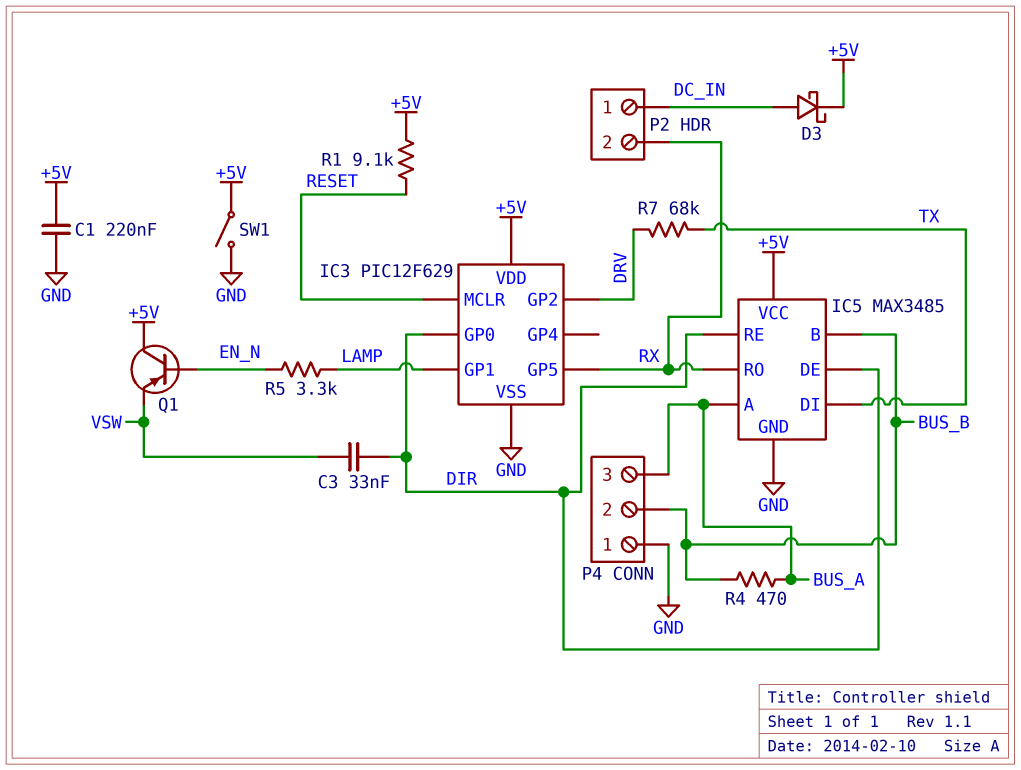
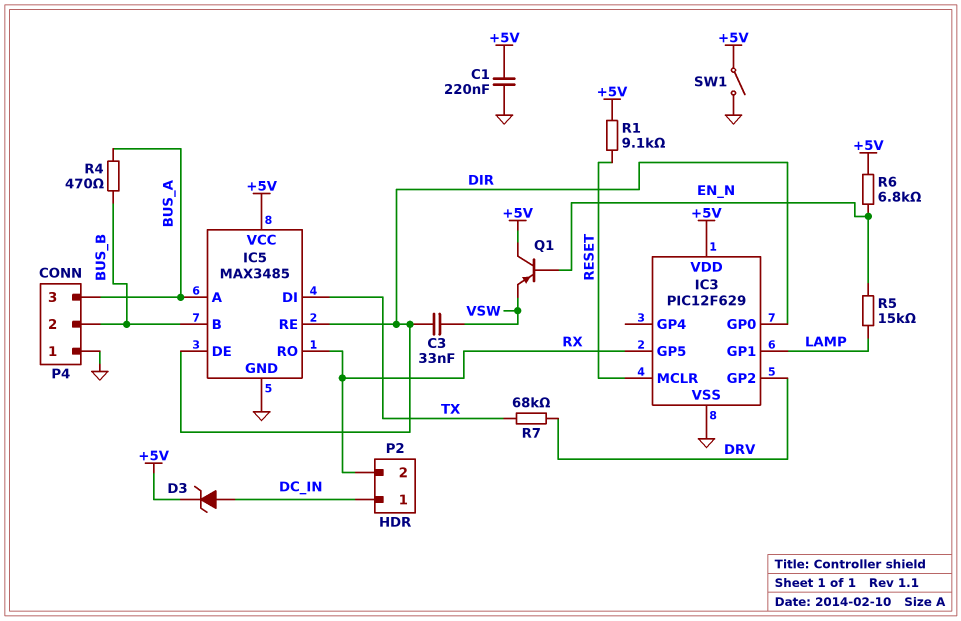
D3: schottky (A DC_IN, K +5V) -> zener (A DC_IN, K +5V)
R5: 3.3k (EN_N, LAMP) -> 15k (EN_N, LAMP)
R6: none -> 6.8k (+5V, EN_N)

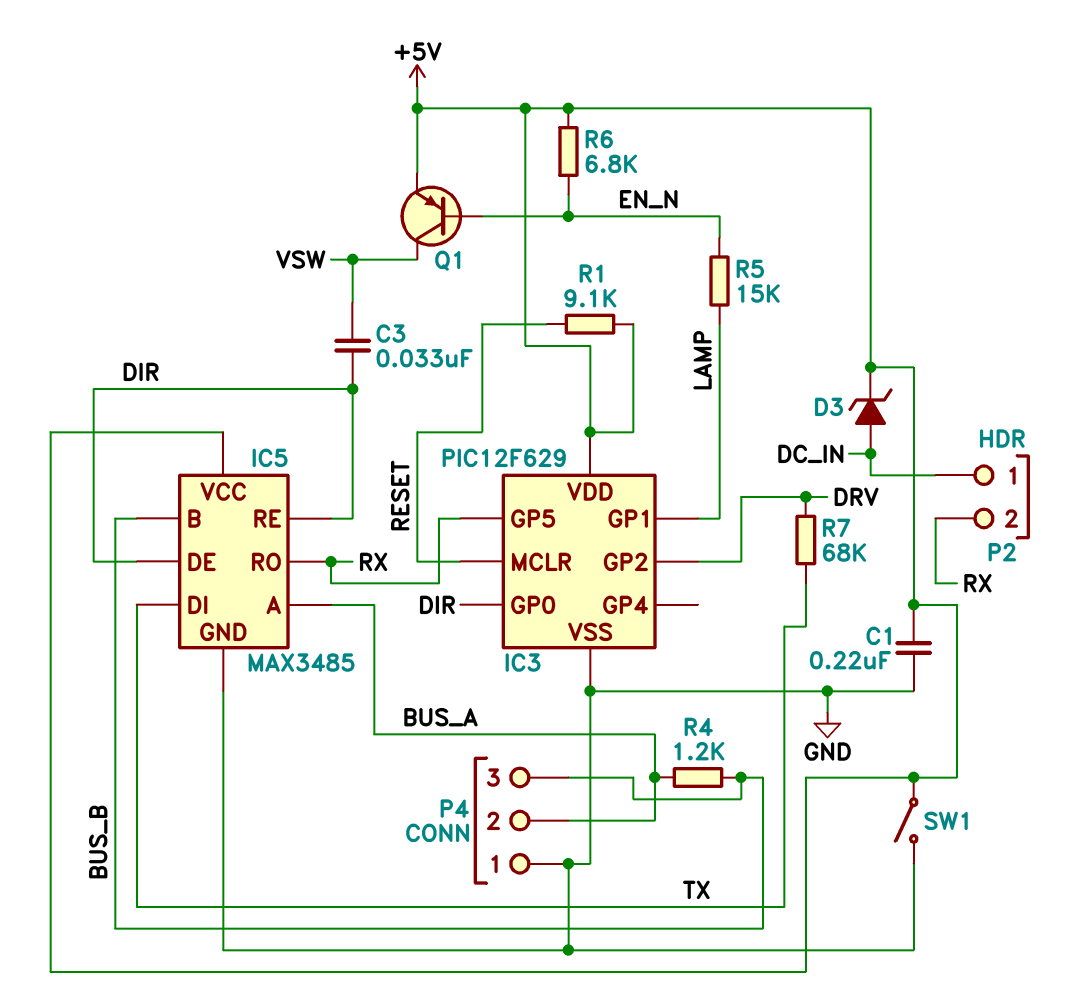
P4 pin 2: BUS_B -> BUS_A
P4 pin 3: BUS_A -> BUS_B
Q1: PNP (B EN_N, C +5V, E VSW) -> PNP (B EN_N, C VSW, E +5V)
R4: 470 (BUS_A, BUS_B) -> 1.2k (BUS_A, BUS_B)

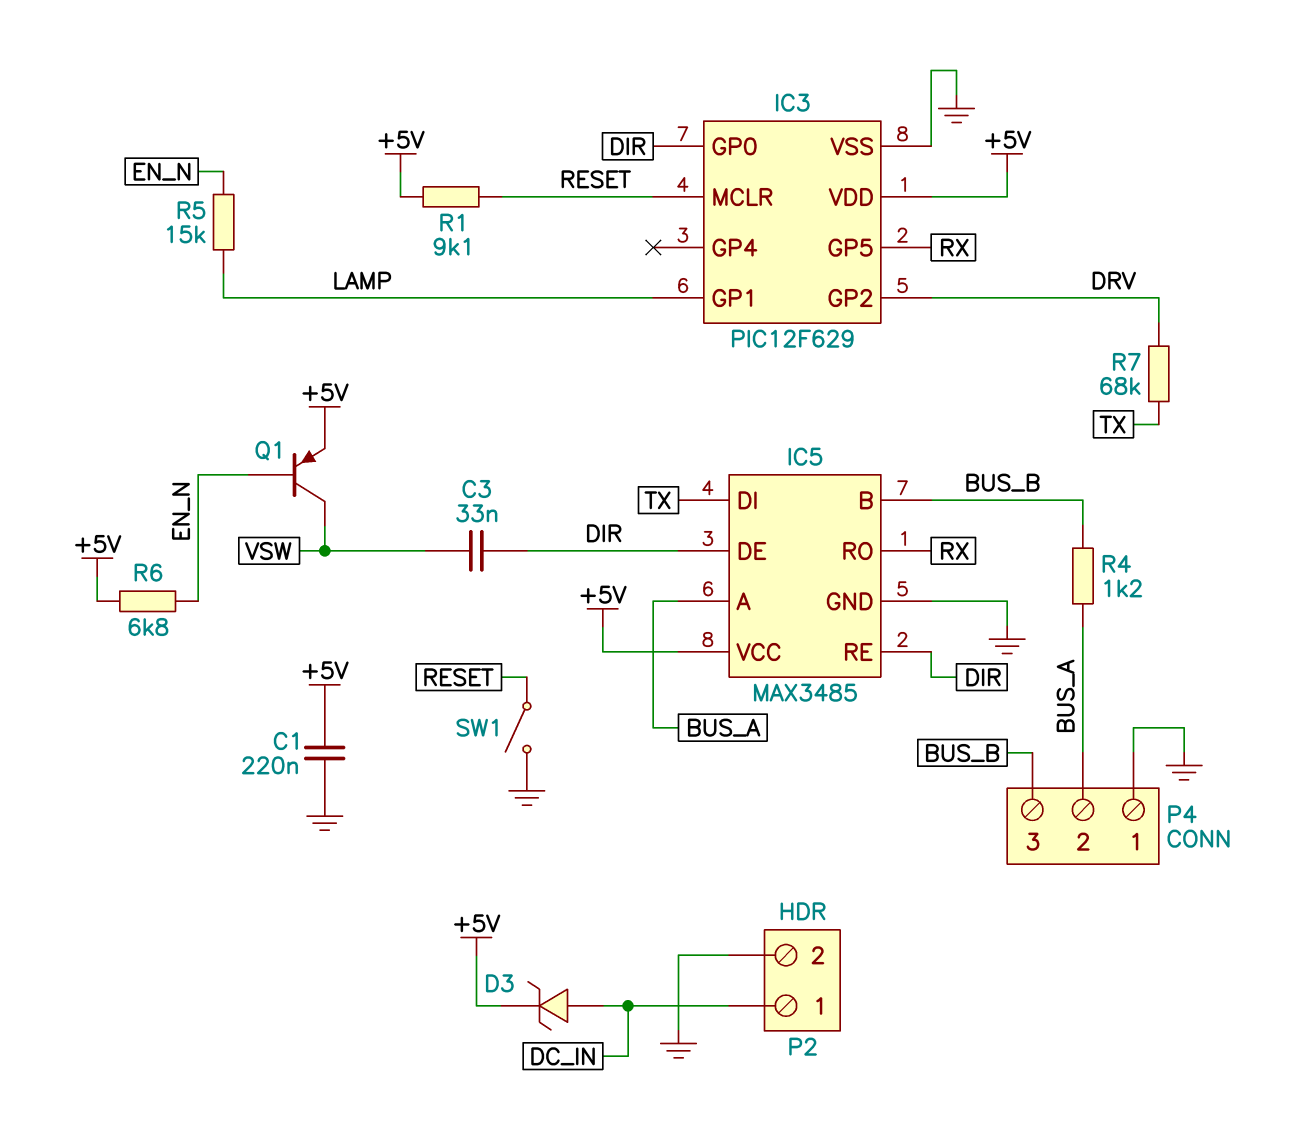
P2 pin 2: RX -> GND
SW1: switch (+5V, GND) -> switch (GND, RESET)

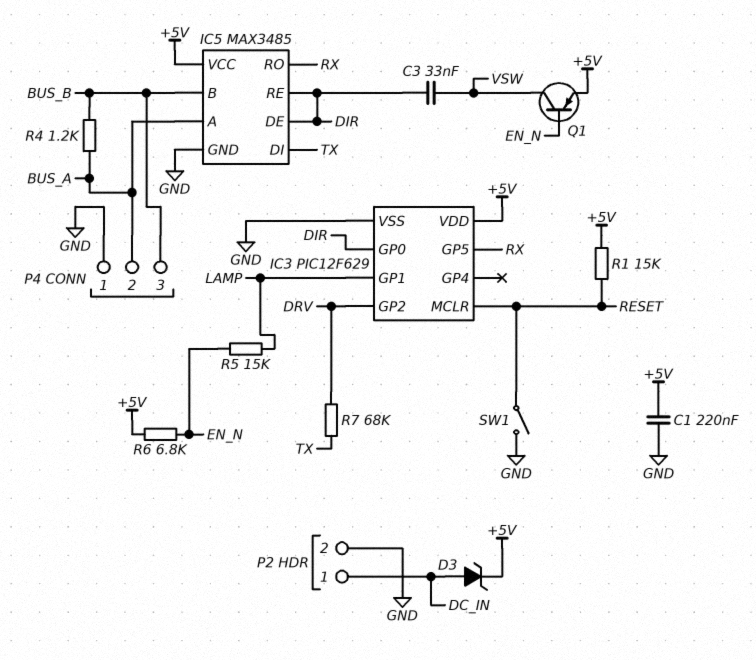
R1: 9.1k (+5V, RESET) -> 15k (+5V, RESET)

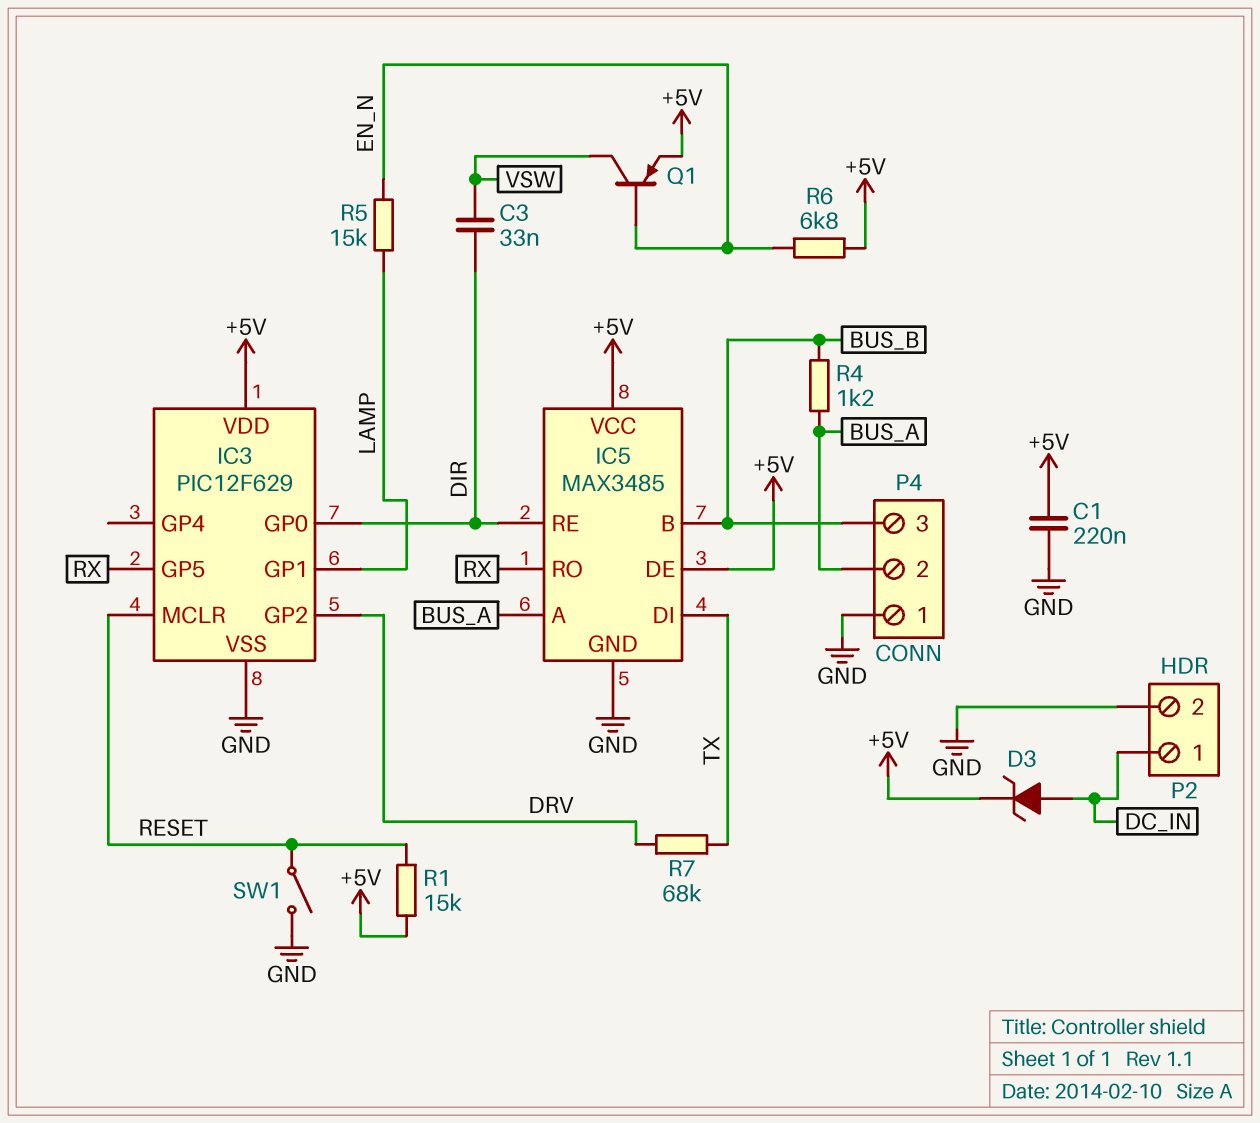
IC5 pin DE: DIR -> +5V

